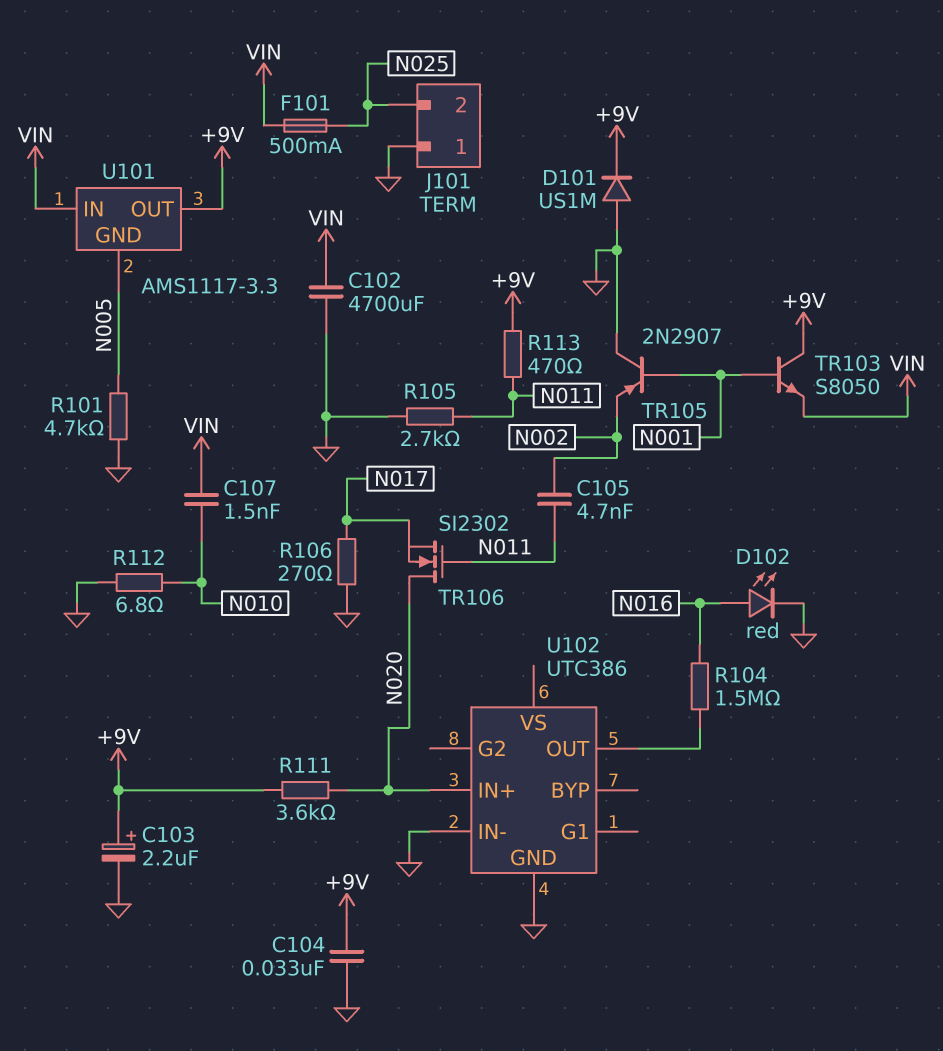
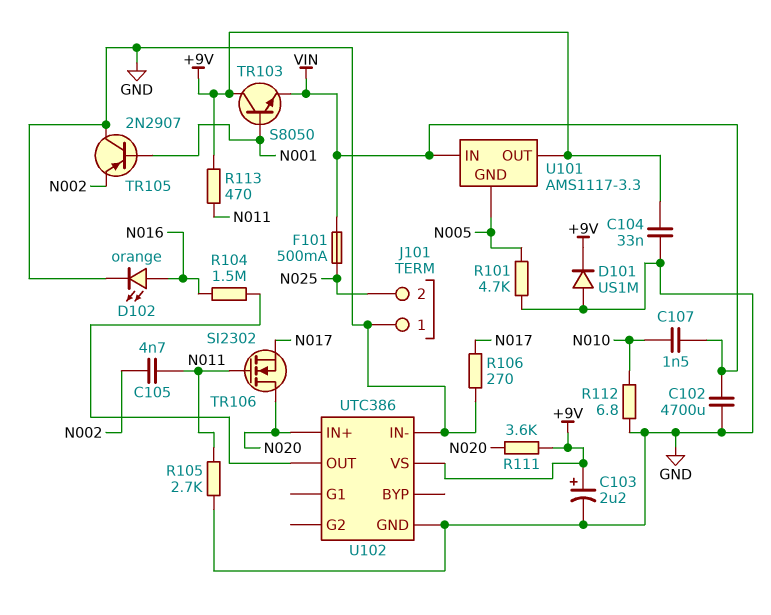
D102: LED red (A N016, K GND) -> LED orange (A N016, K GND)
U102 pin VS: none -> +9V

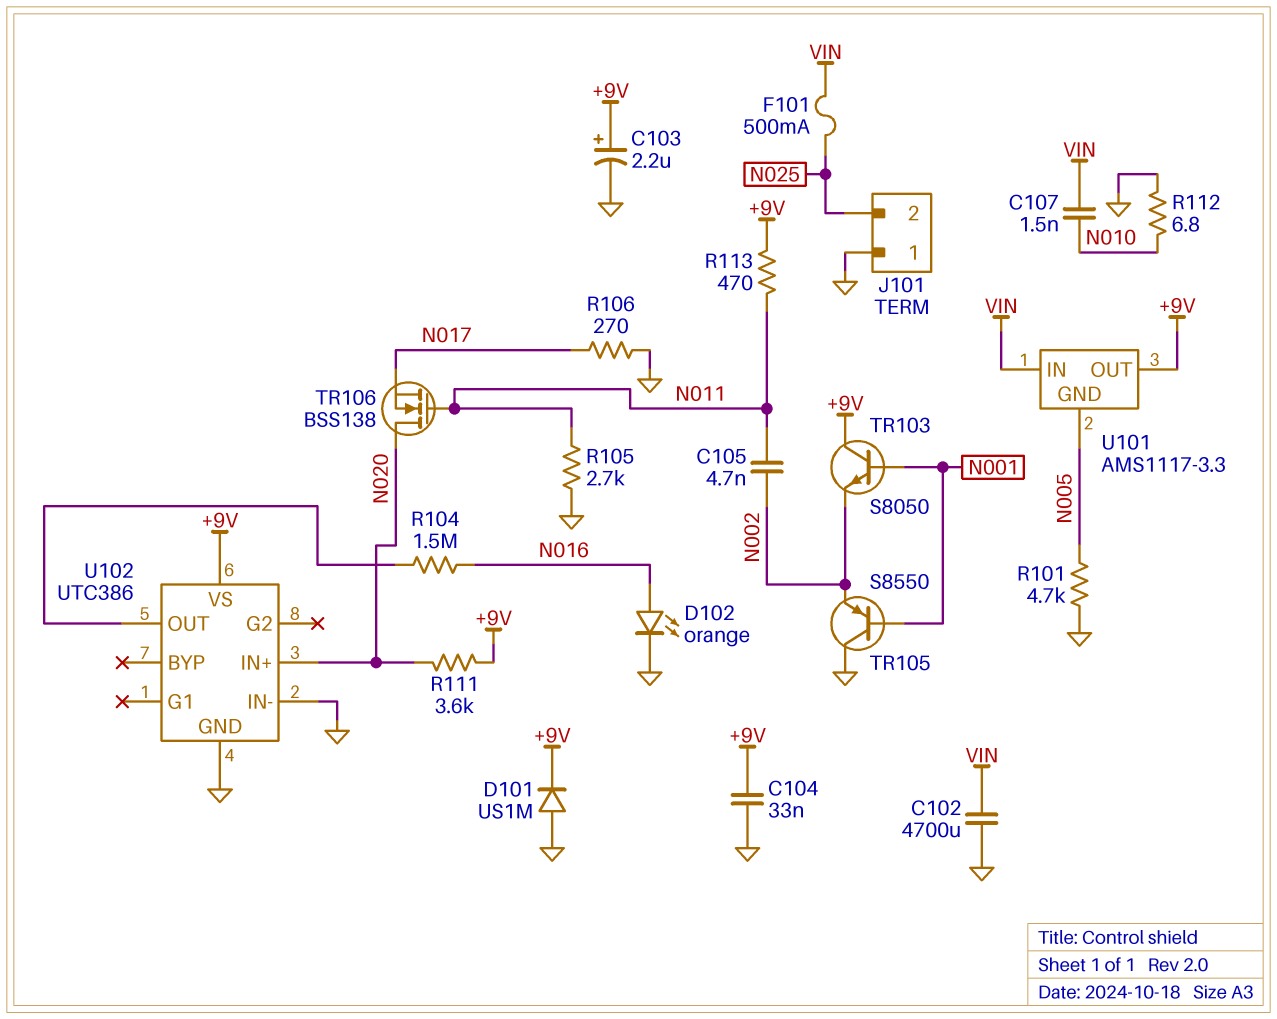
TR103: NPN S8050 (B N001, C +9V, E VIN) -> NPN S8050 (B N001, C +9V, E N002)
TR105: PNP 2N2907 (B N001, C GND, E N002) -> PNP S8550 (B N001, C GND, E N002)
TR106: NMOS SI2302 (G N011, D N020, S N017) -> NMOS BSS138 (G N011, D N020, S N017)

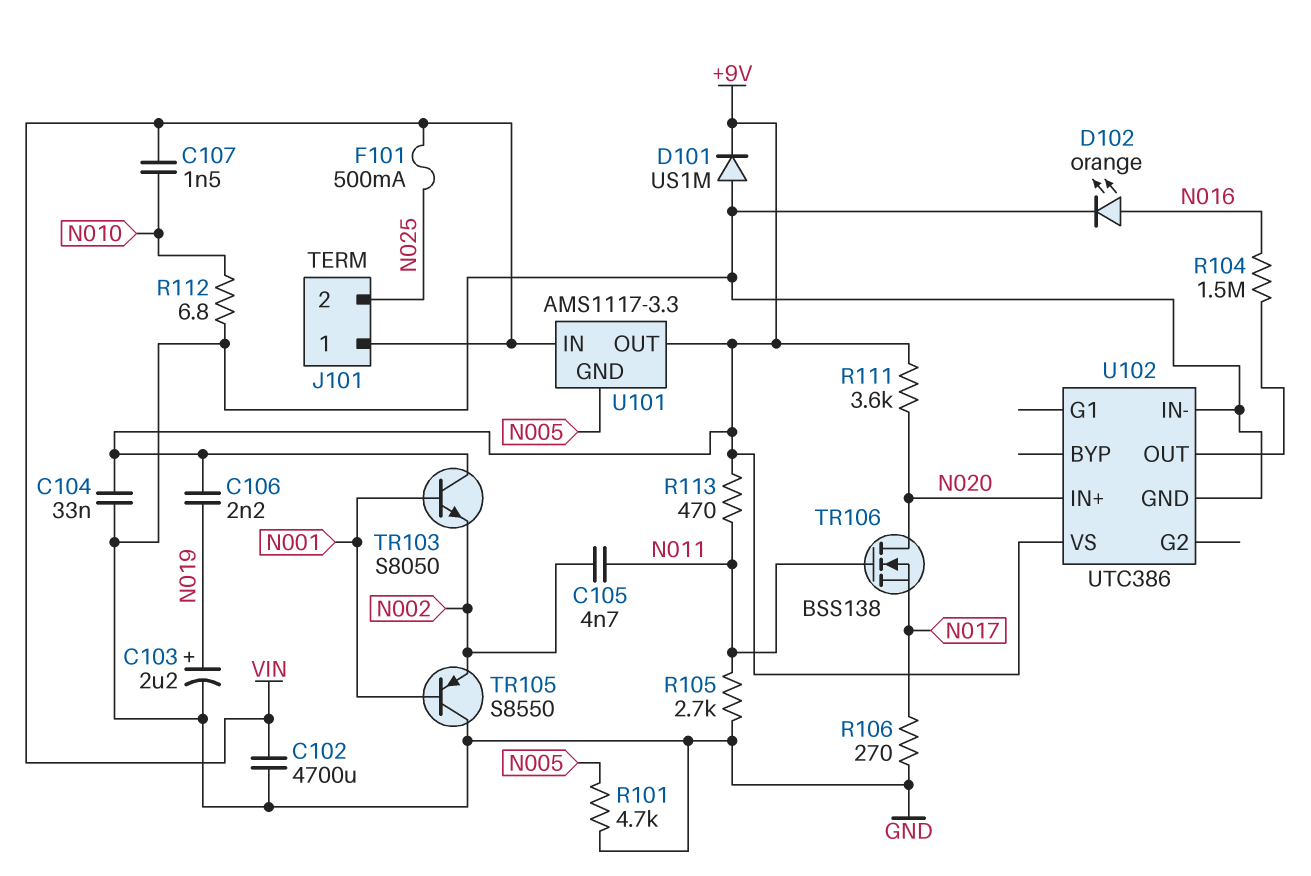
C103: 2.2uF (plus +9V, minus GND) -> 2.2uF (plus N019, minus GND)
C106: none -> 2.2nF (+9V, N019)
J101 pin 1: GND -> VIN

